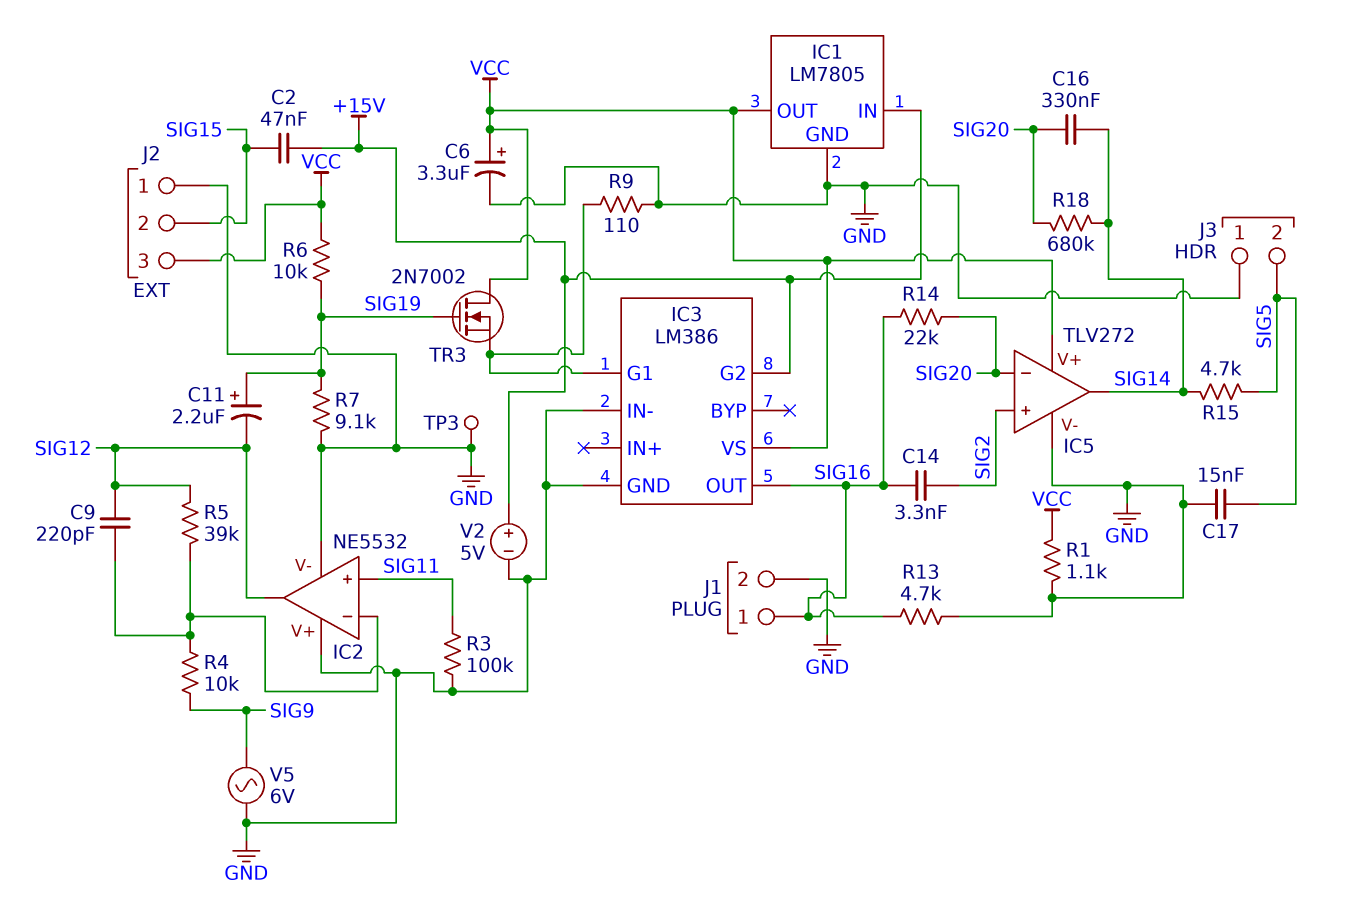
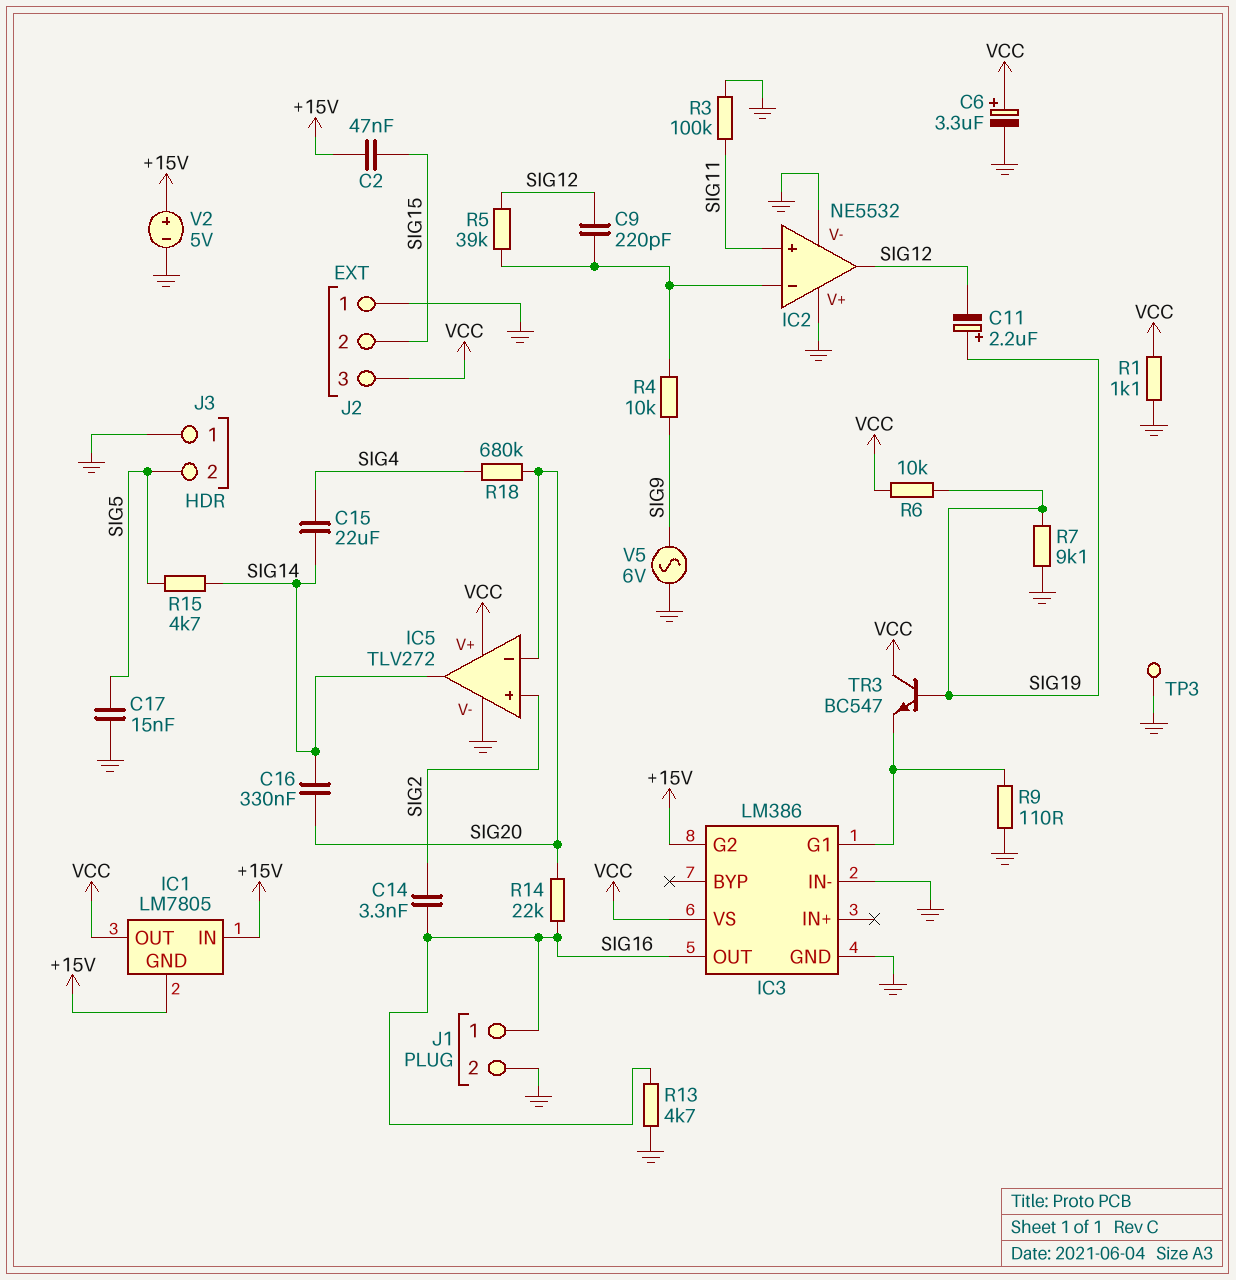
C15: none -> 22uF (SIG4, SIG14)
IC1 pin GND: GND -> +15V
R18: 680k (SIG14, SIG20) -> 680k (SIG4, SIG20)
TR3: NMOS 2N7002 (G SIG19, D VCC, S IC3/G1) -> NPN BC547 (B SIG19, C VCC, E IC3/G1)

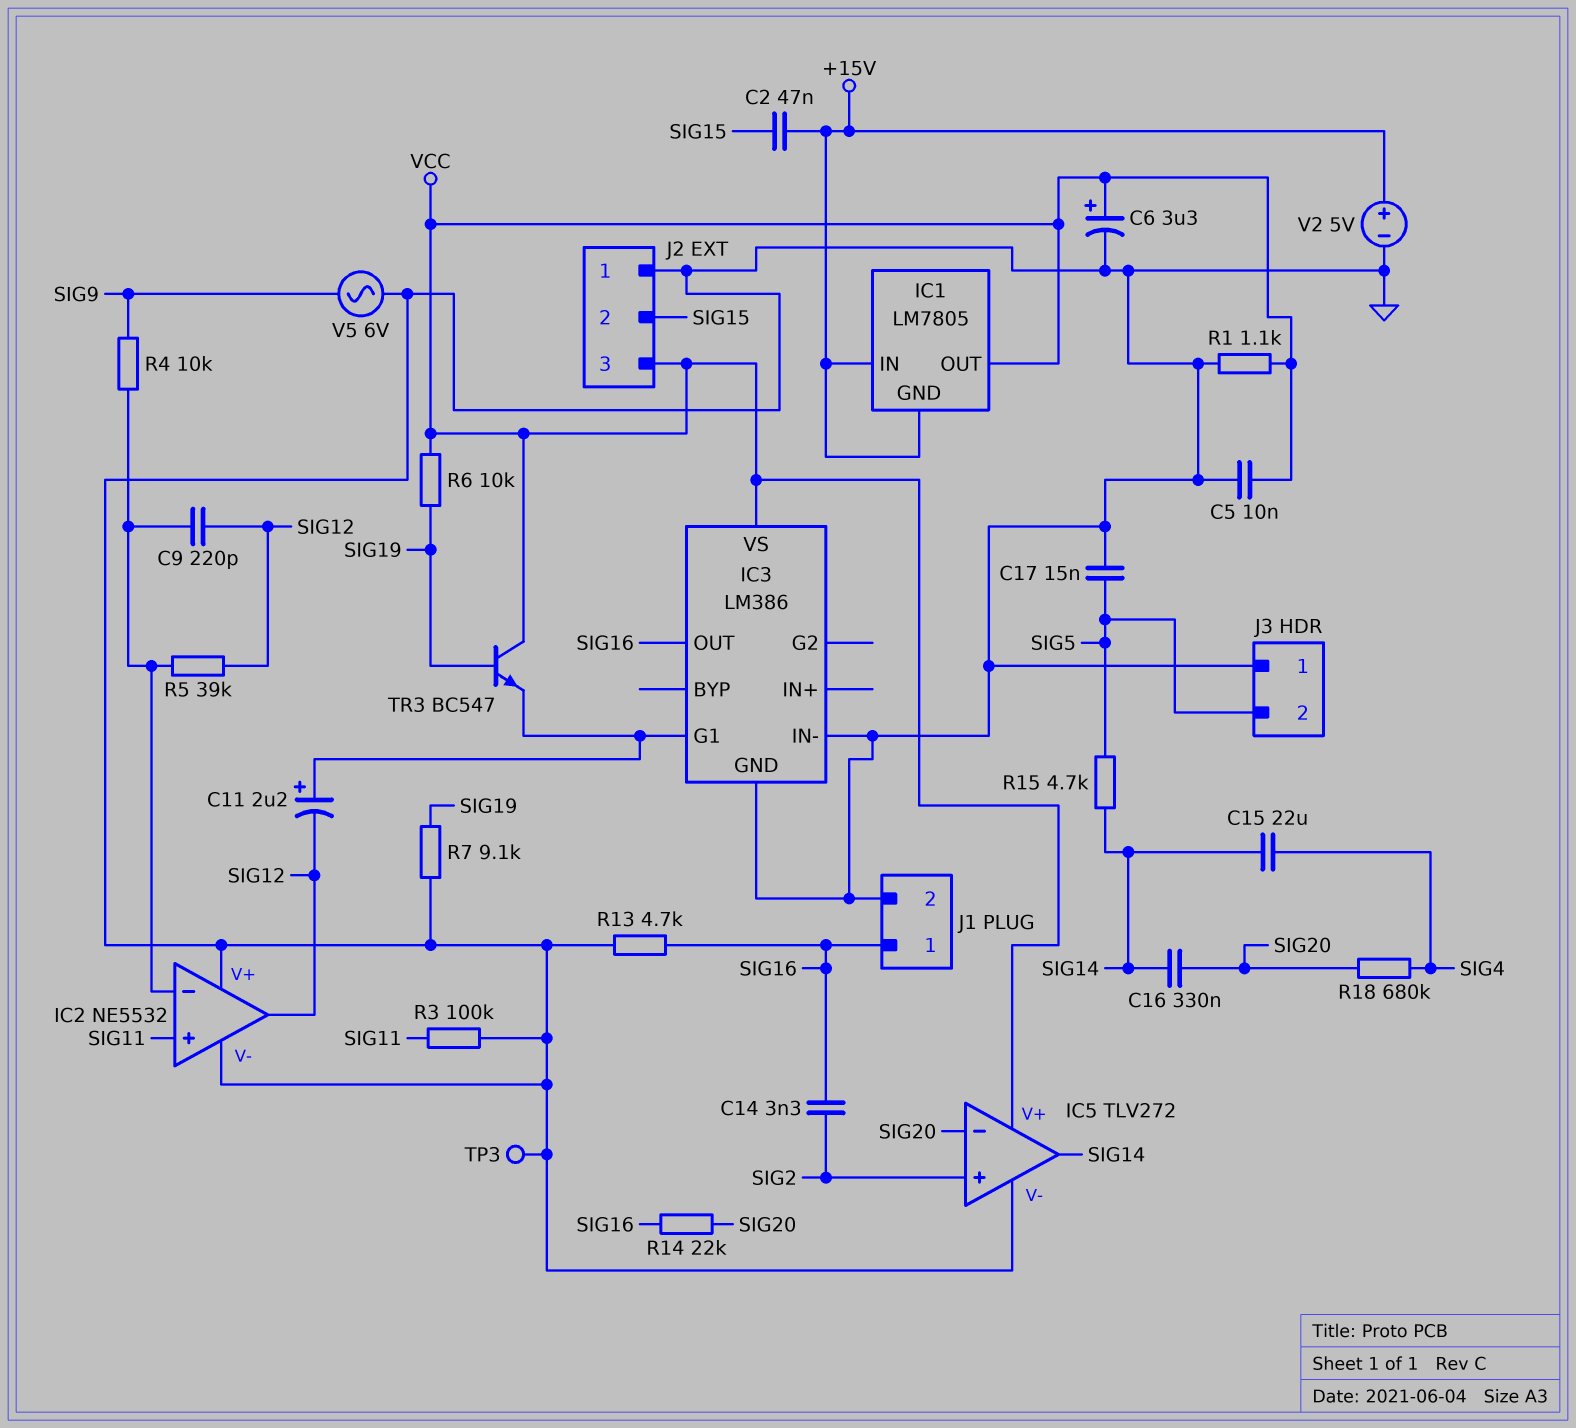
C5: none -> 10nF (GND, VCC)
C11: 2.2uF (plus SIG19, minus SIG12) -> 2.2uF (plus IC3/G1, minus SIG12)
IC3 pin G2: +15V -> none
R9: 110 (GND, IC3/G1) -> none

